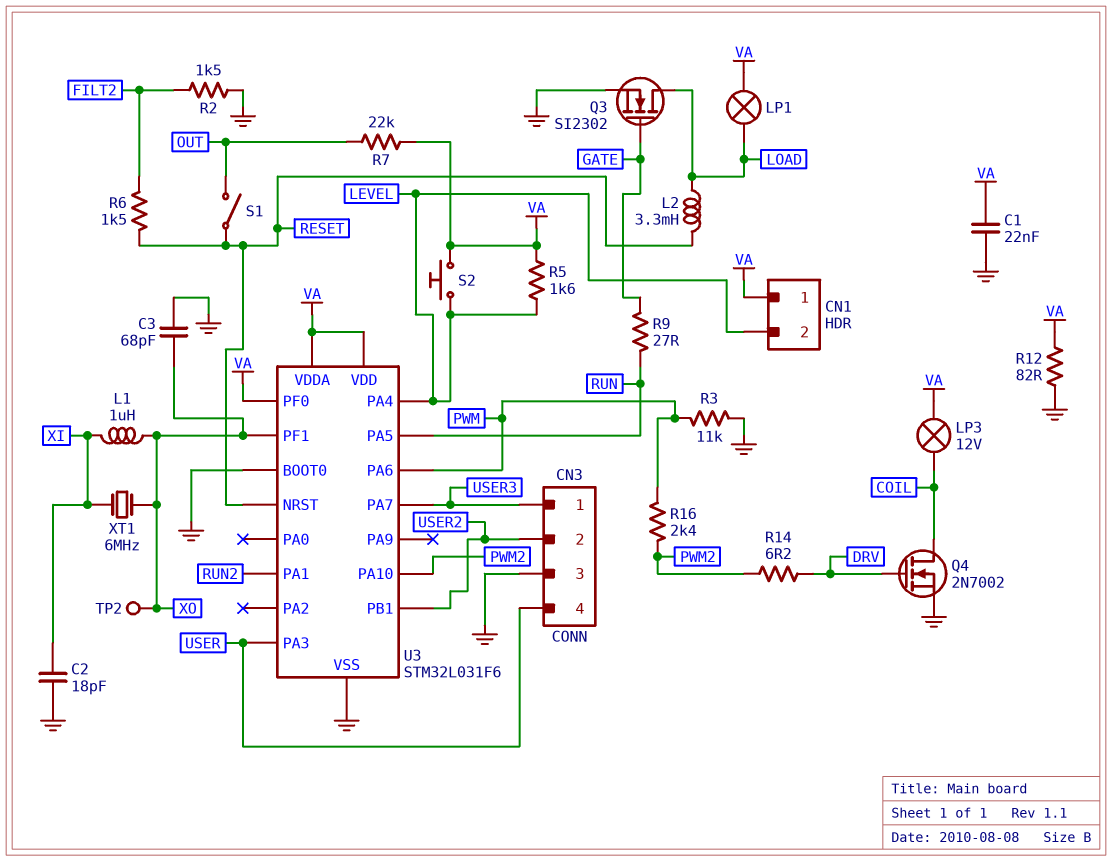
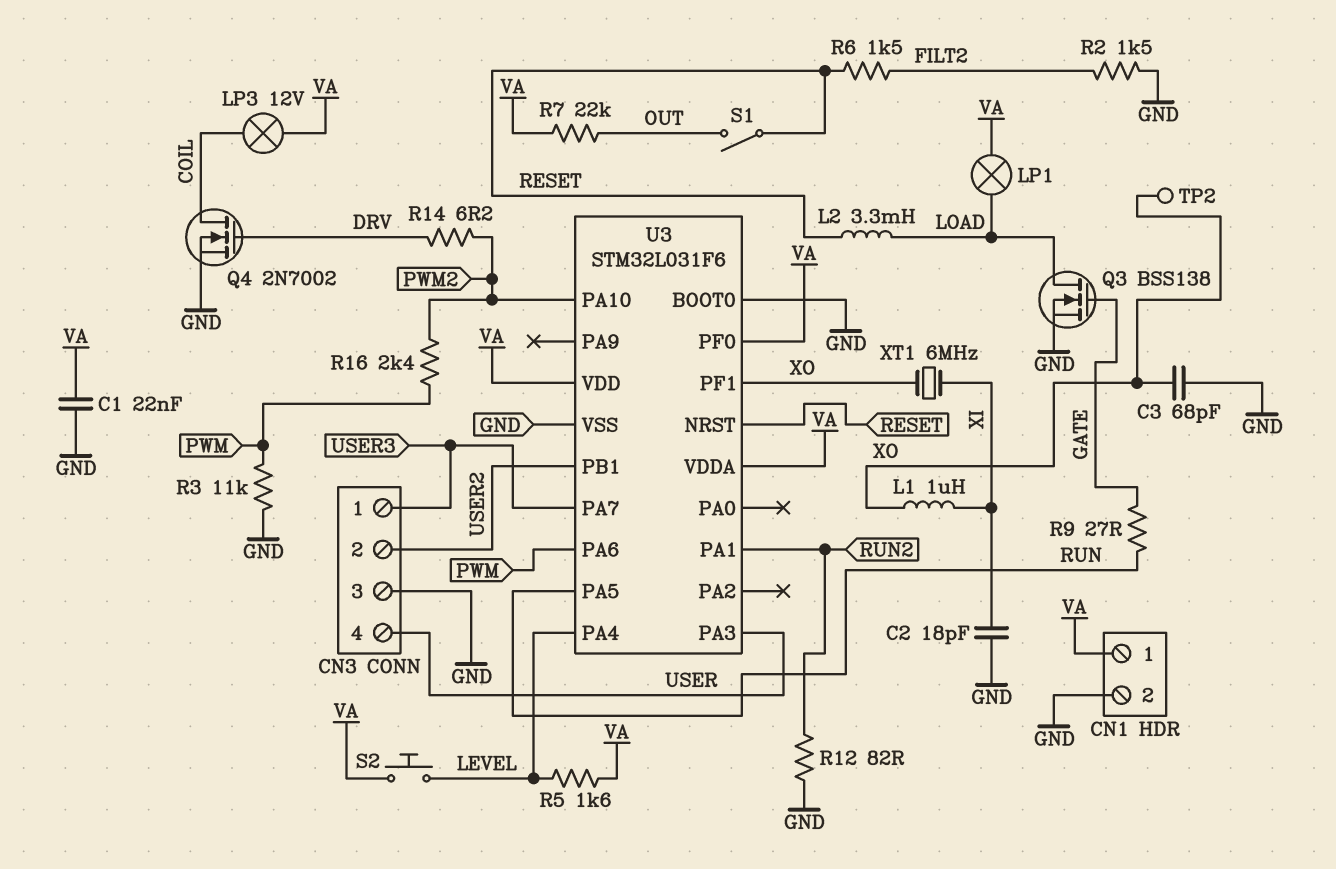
CN1 pin 2: LEVEL -> GND
Q3: NMOS SI2302 (G GATE, D LOAD, S GND) -> NMOS BSS138 (G GATE, D LOAD, S GND)
R12: 82 (GND, VA) -> 82 (GND, RUN2)

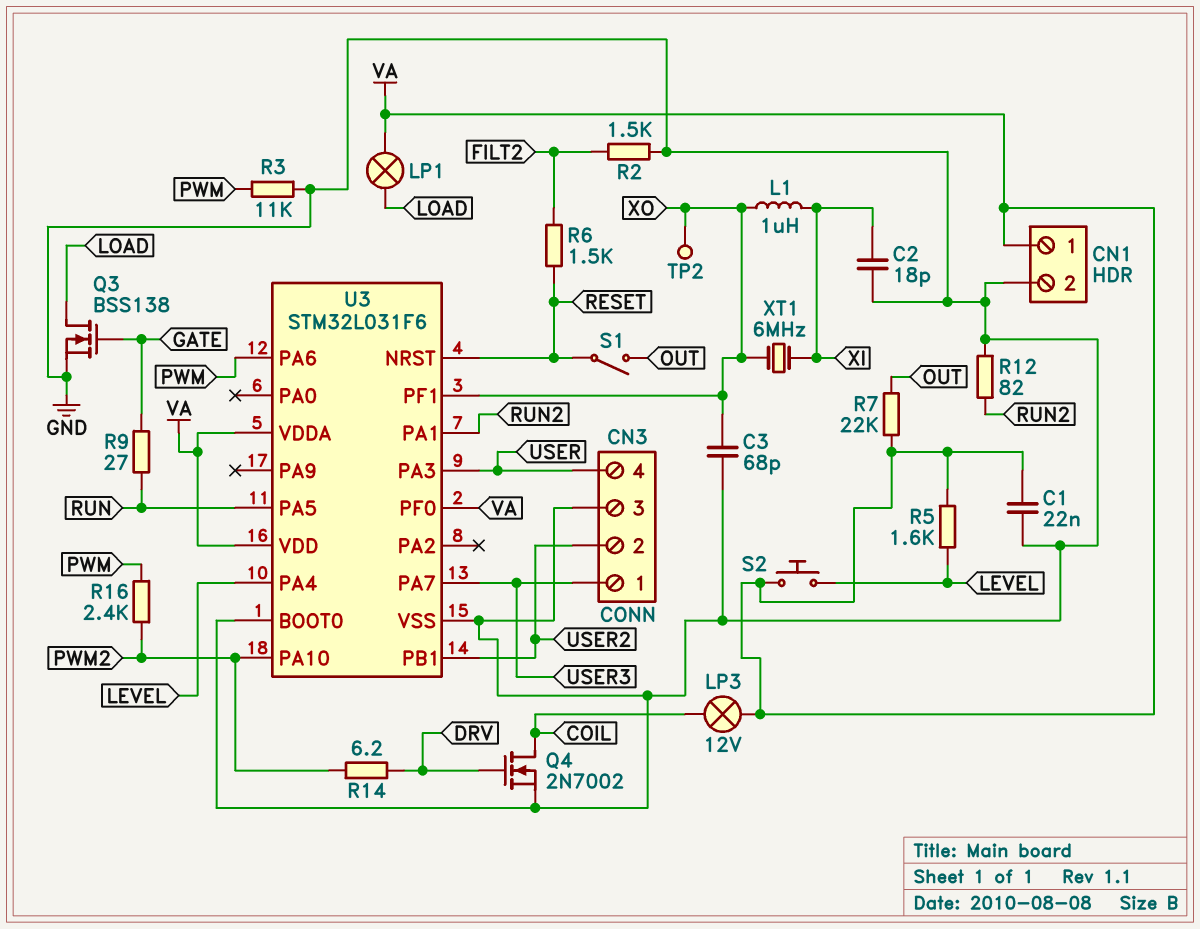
L2: 3.3mH (LOAD, RESET) -> none

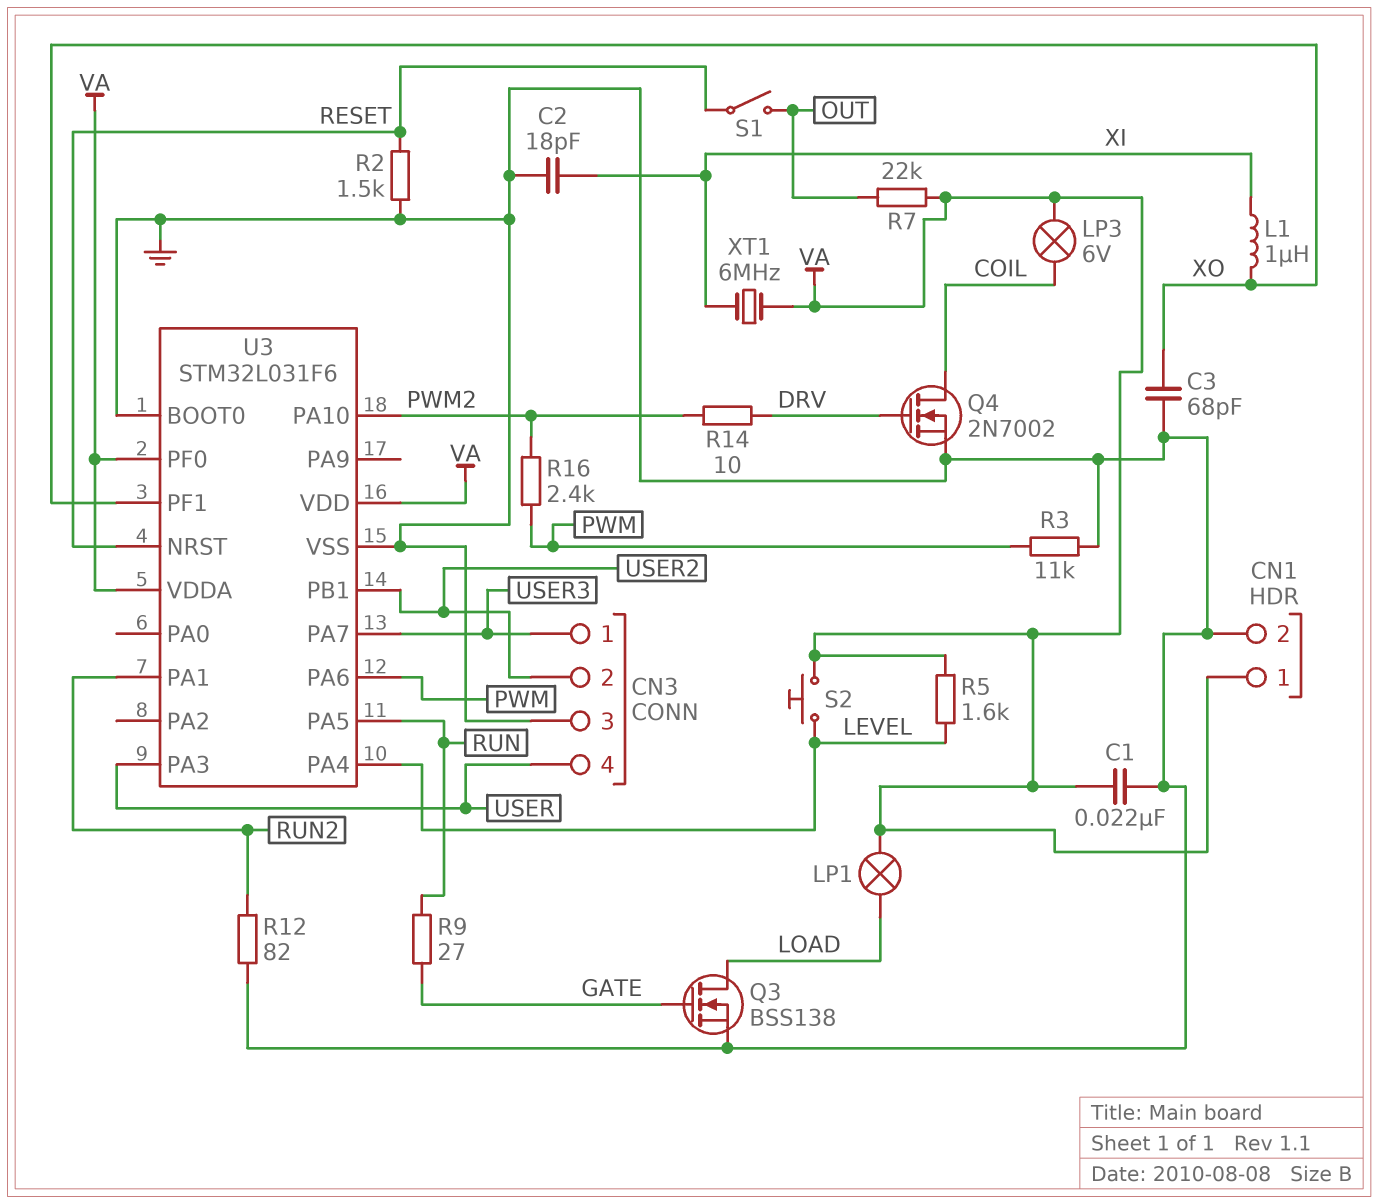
LP3: lamp 12V (COIL, VA) -> lamp 6V (COIL, VA)
R2: 1.5k (FILT2, GND) -> 1.5k (GND, RESET)
R6: 1.5k (FILT2, RESET) -> none
R14: 6.2 (DRV, PWM2) -> 10 (DRV, PWM2)
TP2: test point (XO) -> none
XT1: 6MHz (XI, XO) -> 6MHz (VA, XI)

